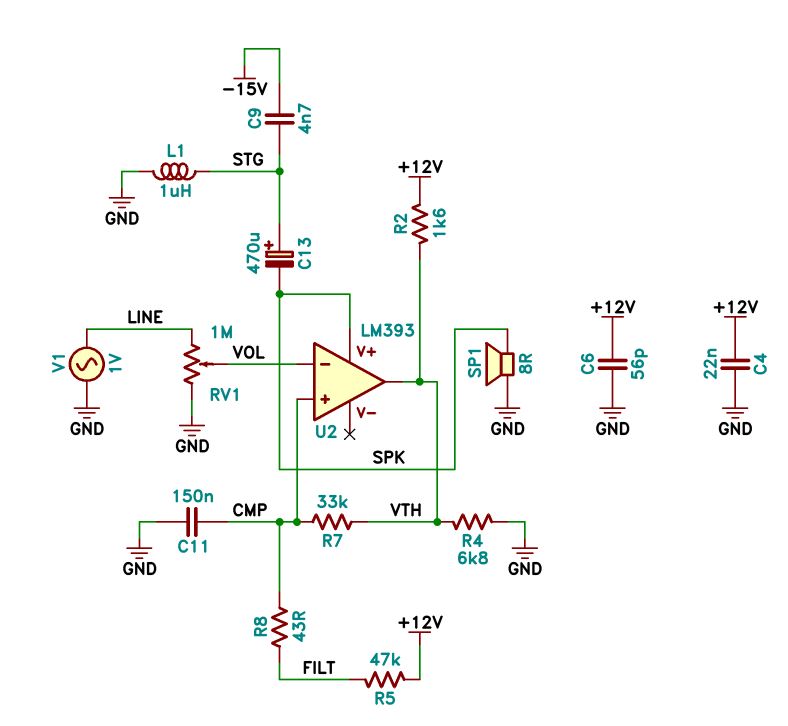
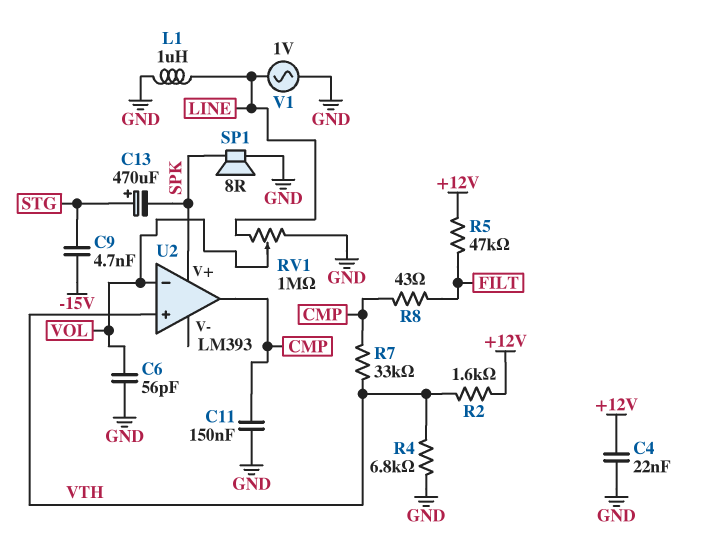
C6: 56pF (+12V, GND) -> 56pF (GND, VOL)
L1: 1uH (GND, STG) -> 1uH (GND, LINE)
U2 pin in+: CMP -> VTH
U2 pin out: VTH -> CMP

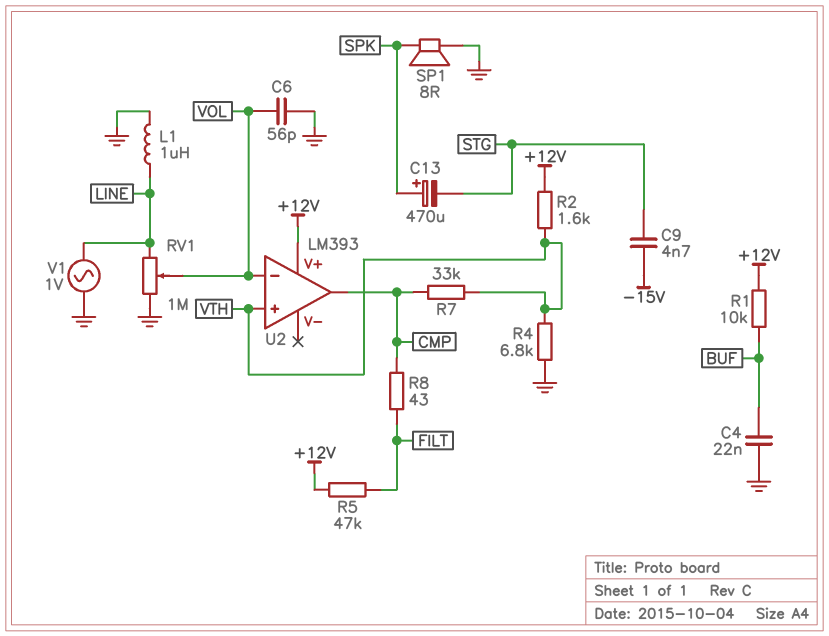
C4: 22nF (+12V, GND) -> 22nF (BUF, GND)
C11: 150nF (CMP, GND) -> none
C13: 470uF (plus STG, minus SPK) -> 470uF (plus SPK, minus STG)
R1: none -> 10k (+12V, BUF)
U2 pin V+: SPK -> +12V

